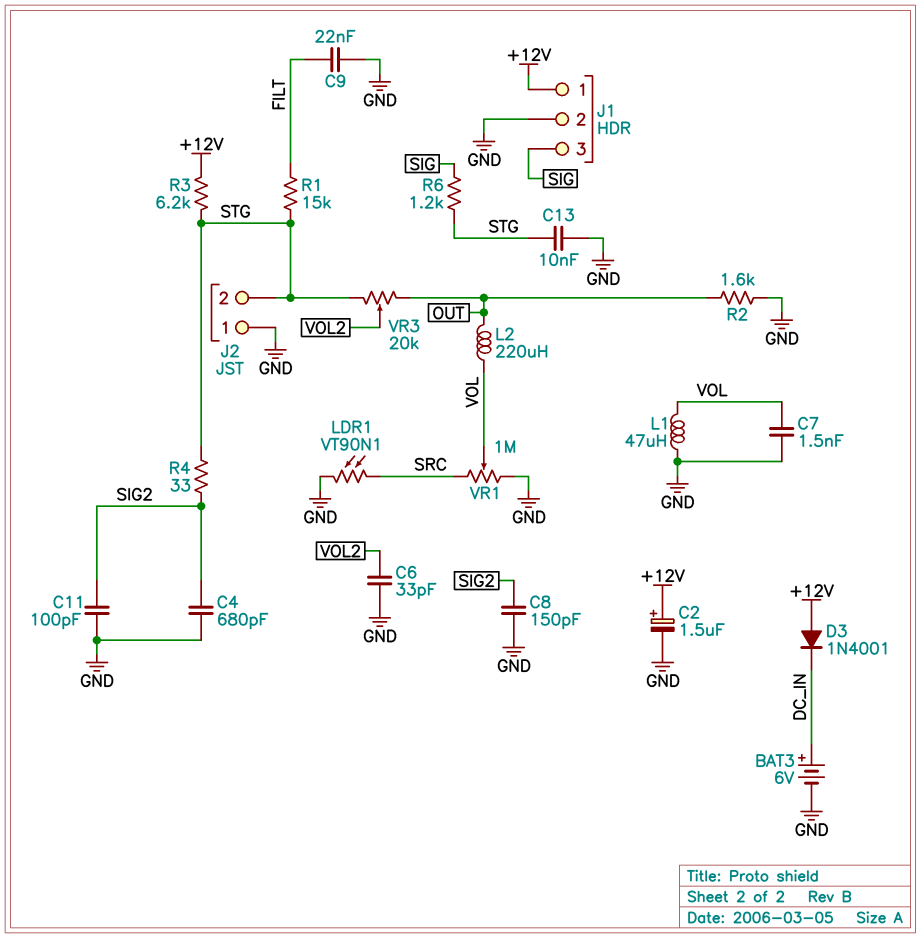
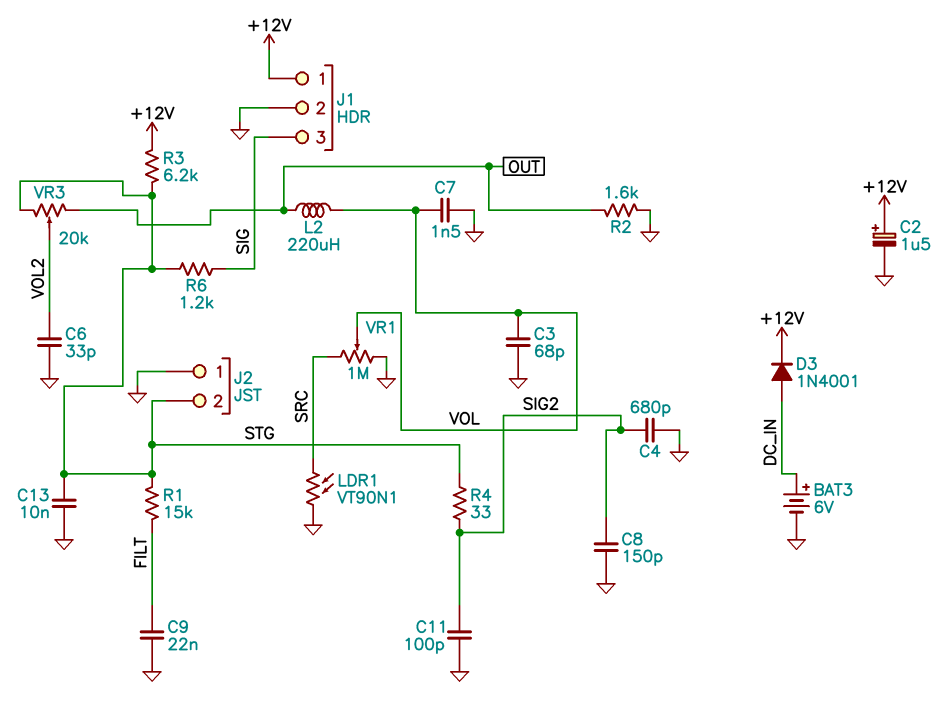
C3: none -> 68pF (GND, VOL)
D3: diode 1N4001 (A +12V, K DC_IN) -> diode 1N4001 (A DC_IN, K +12V)
L1: 47uH (GND, VOL) -> none

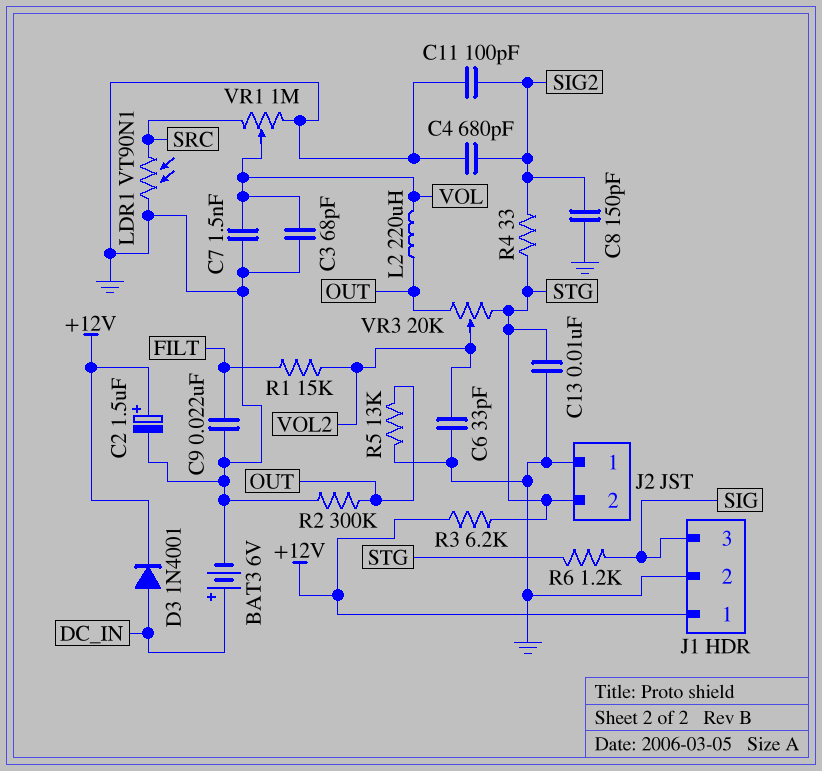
R1: 15k (FILT, STG) -> 15k (FILT, VOL2)
R2: 1.6k (GND, OUT) -> 300k (GND, OUT)
R5: none -> 13k (GND, OUT)

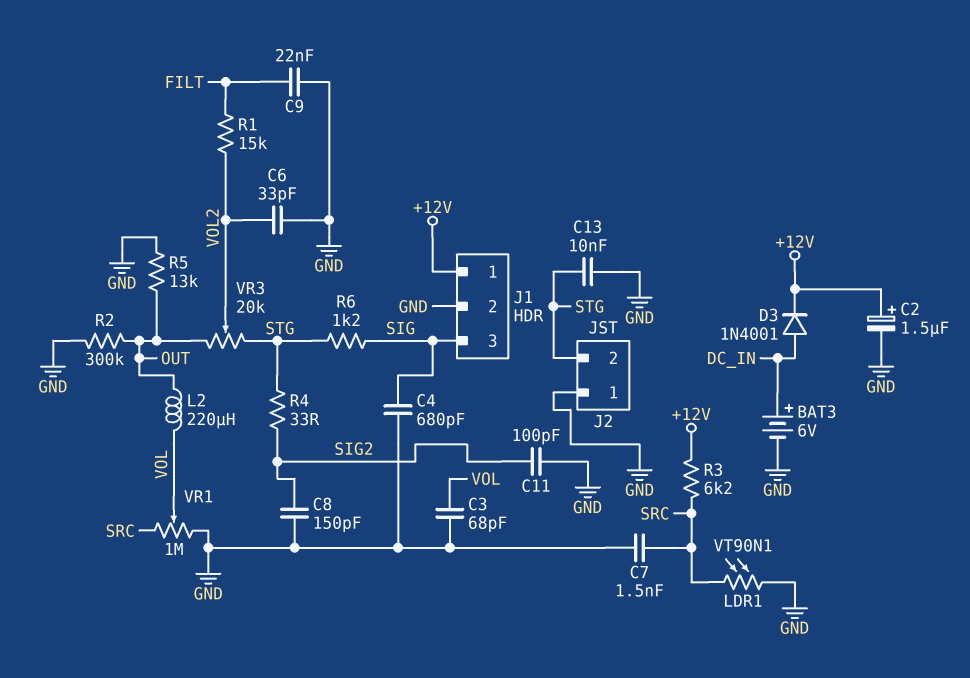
C4: 680pF (GND, SIG2) -> 680pF (GND, SIG)
C7: 1.5nF (GND, VOL) -> 1.5nF (GND, SRC)
R3: 6.2k (+12V, STG) -> 6.2k (+12V, SRC)

